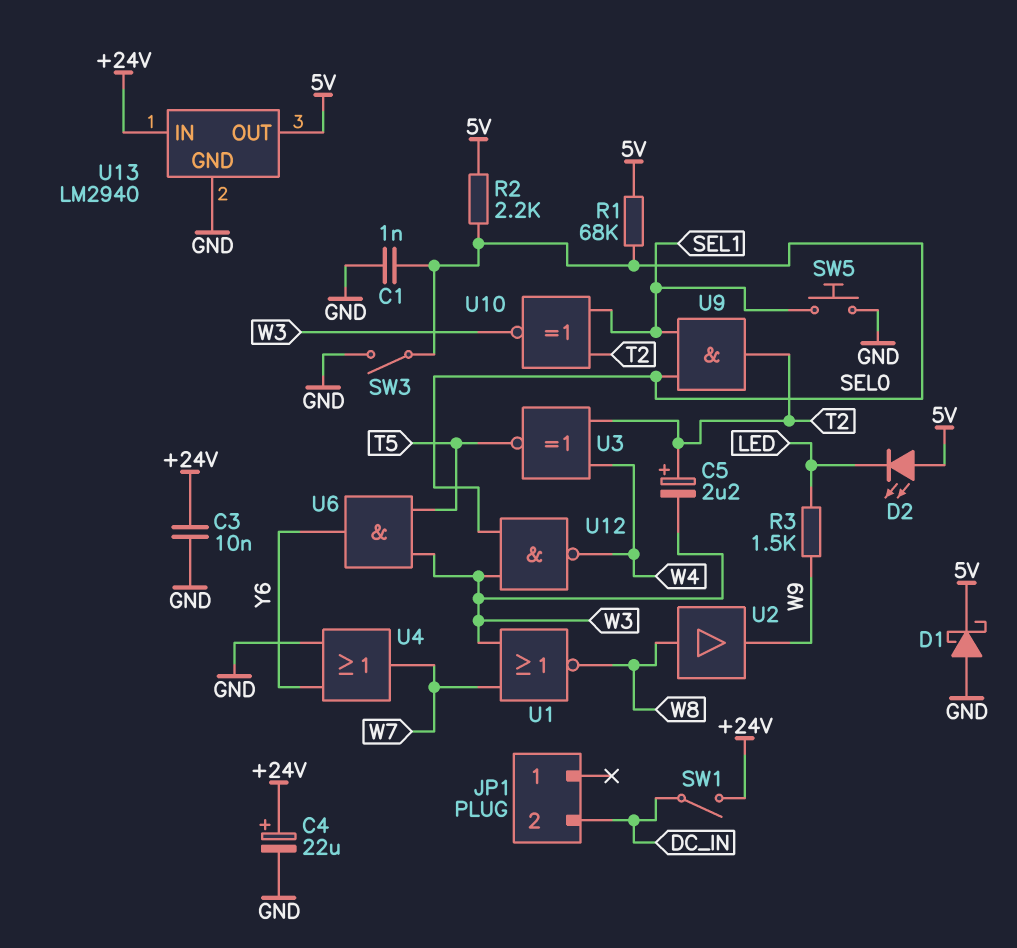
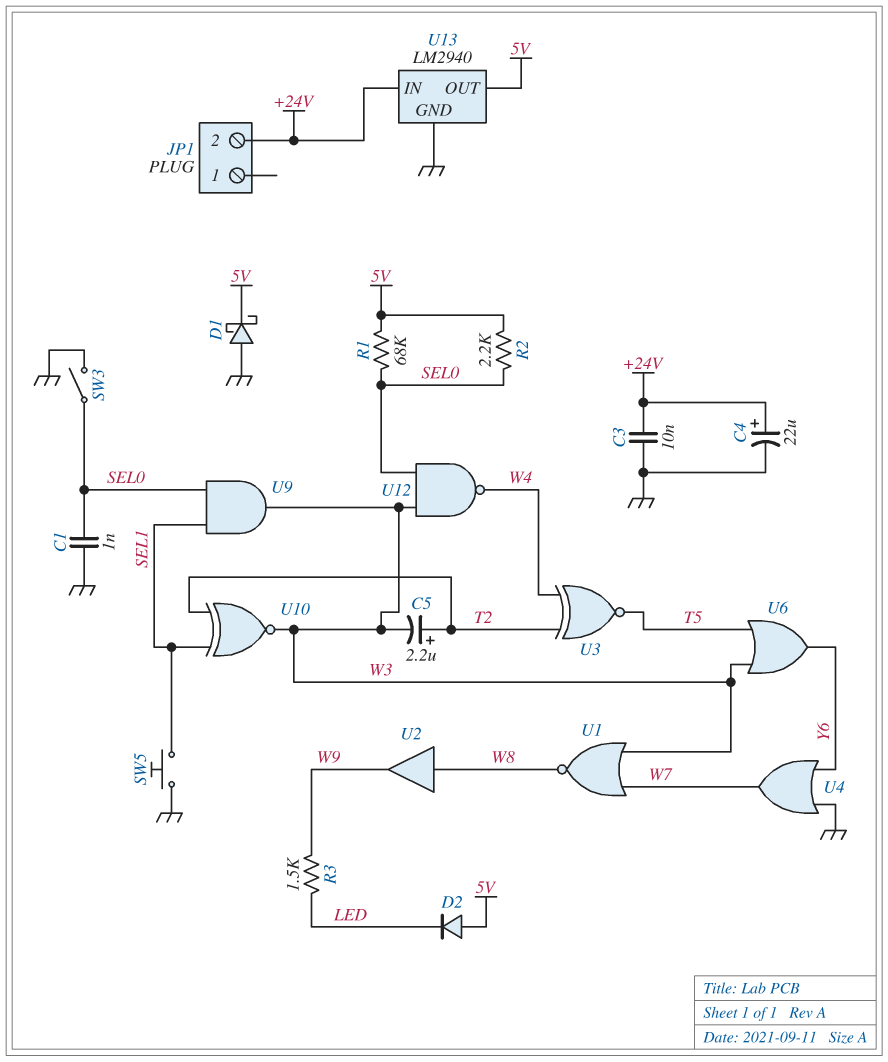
D2: LED (A 5V, K LED) -> diode (A 5V, K LED)
JP1 pin 2: DC_IN -> +24V
SW1: switch (+24V, DC_IN) -> none
U6: AND (in T5, in W3, out Y6) -> OR (in T5, in W3, out Y6)
U9: AND (in SEL0, in SEL1, out T2) -> AND (in SEL0, in SEL1, out W3)

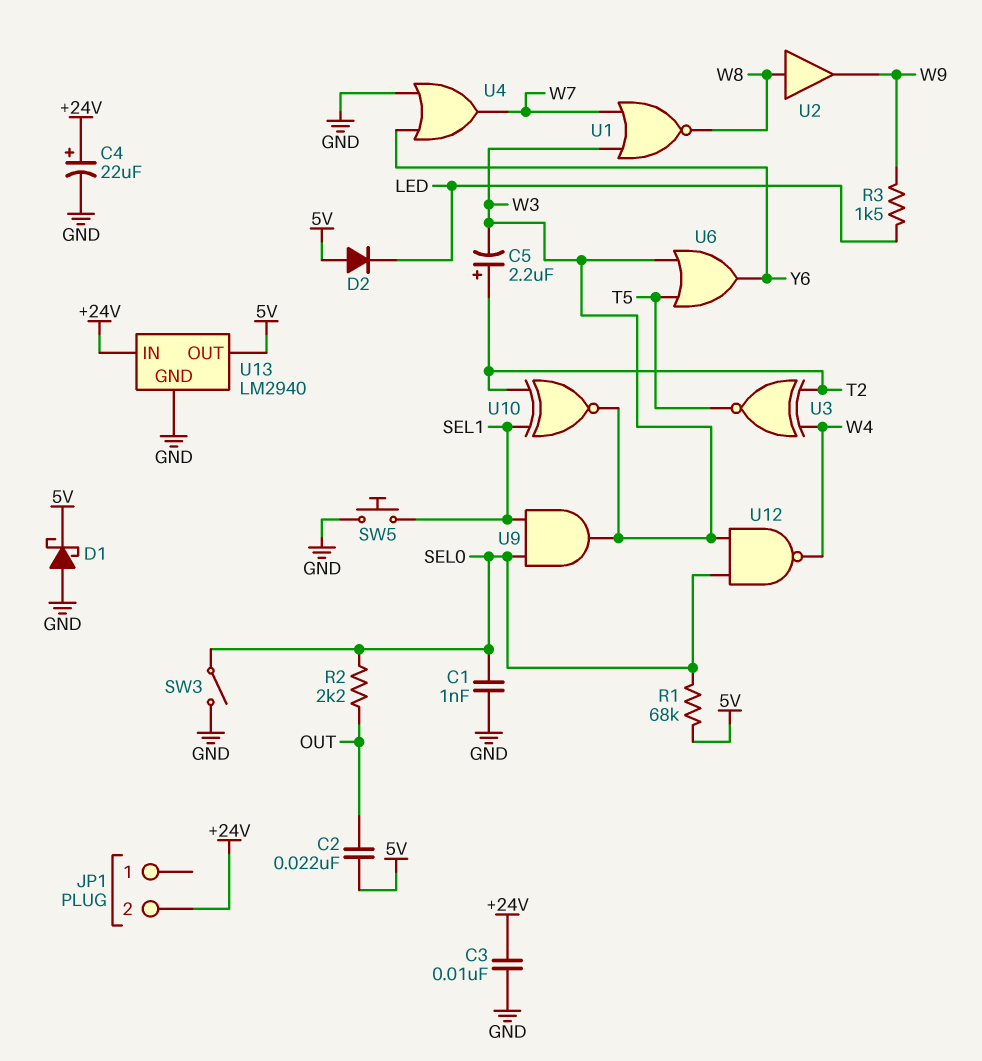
C2: none -> 22nF (5V, OUT)
R2: 2.2k (5V, SEL0) -> 2.2k (OUT, SEL0)

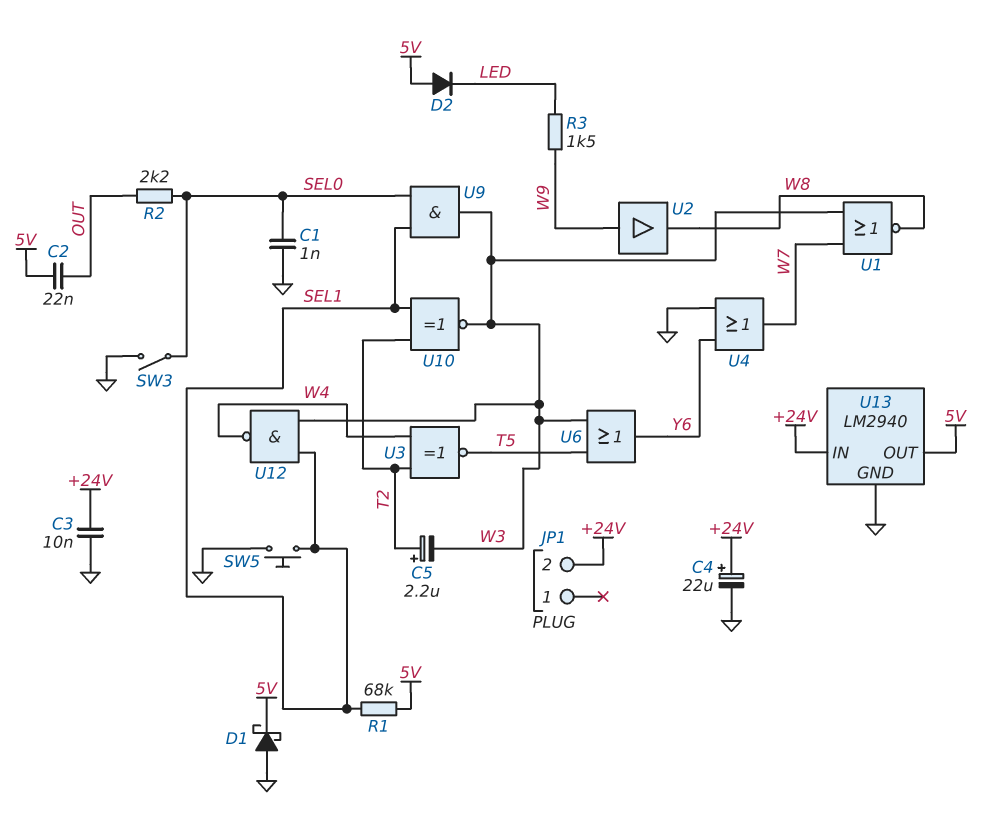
R1: 68k (5V, SEL0) -> 68k (5V, SEL1)
U2: buffer (in W8, out W9) -> buffer (in W9, out W8)
U12: NAND (in SEL0, in W3, out W4) -> NAND (in SEL1, in W3, out W4)

